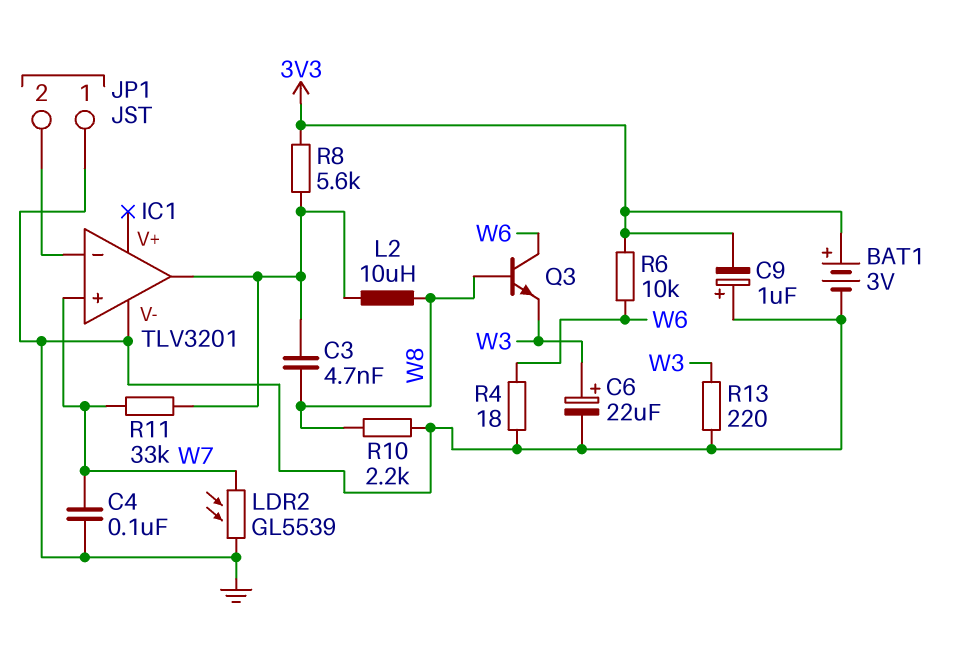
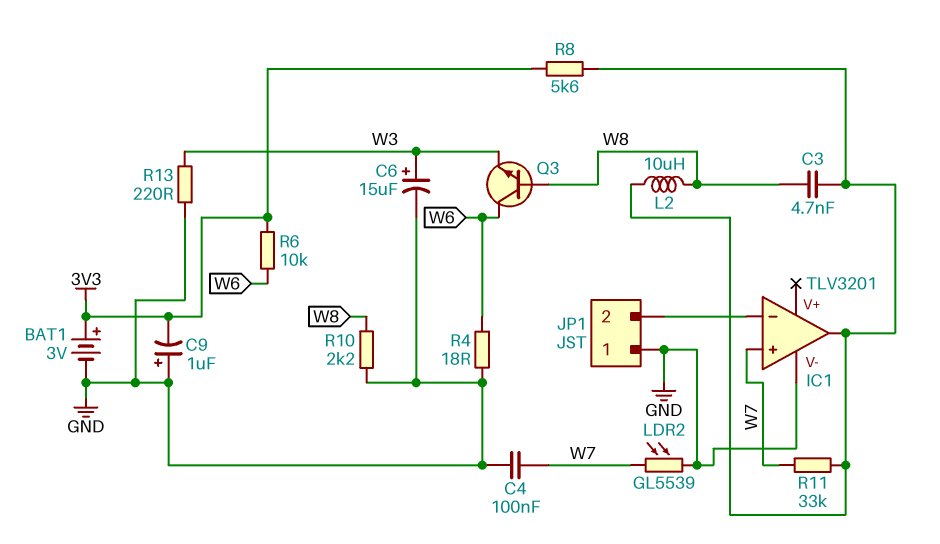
C6: 22uF (plus W3, minus GND) -> 15uF (plus W3, minus GND)

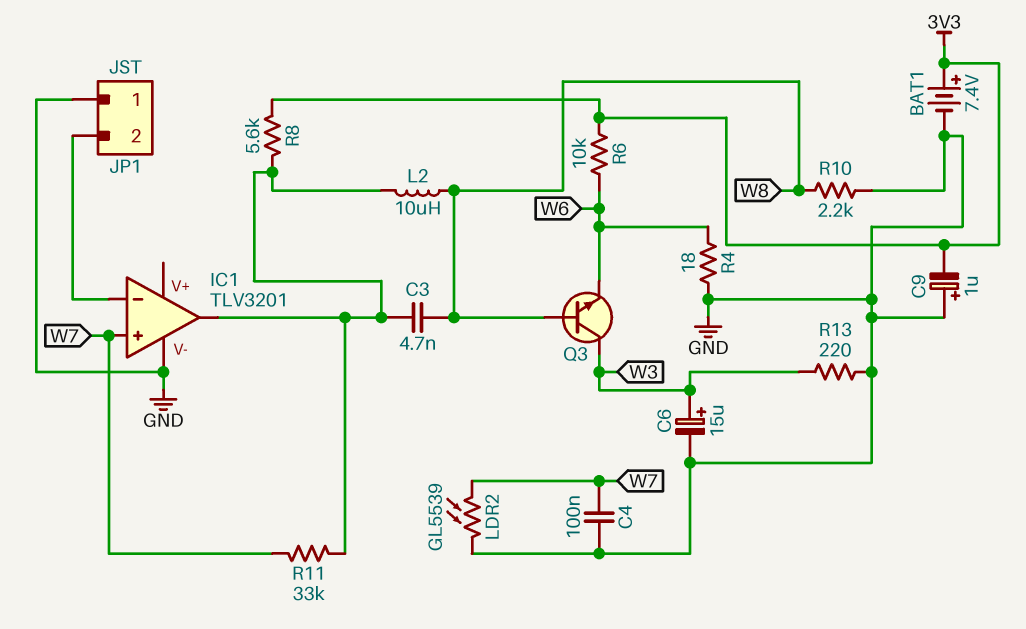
BAT1: 3V (plus 3V3, minus GND) -> 7.4V (plus 3V3, minus GND)
Q3: NPN (B W8, C W6, E W3) -> NPN (B W8, C W3, E W6)

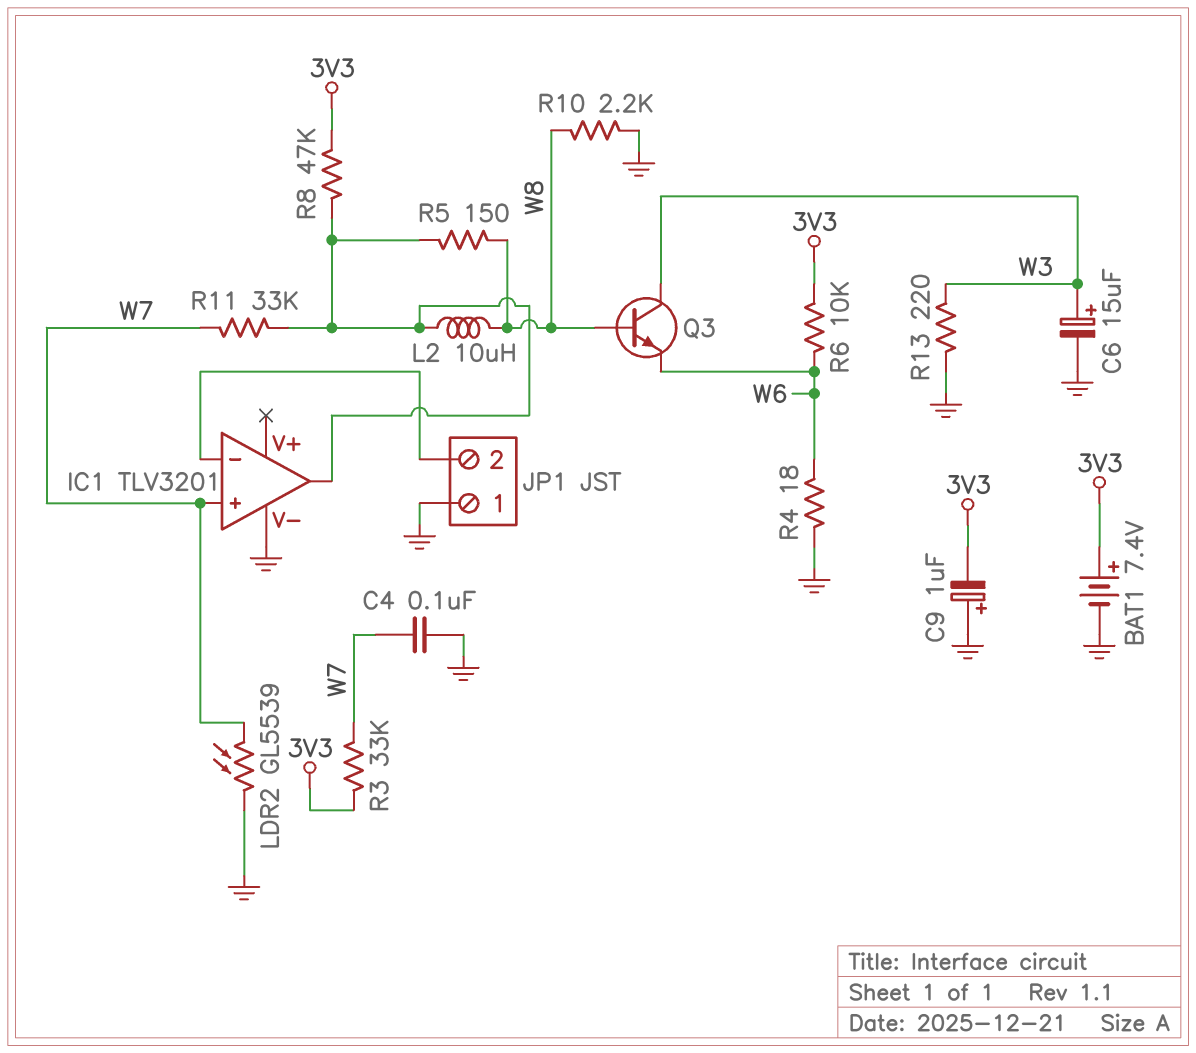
C3: 4.7nF (IC1/out, W8) -> none
R3: none -> 33k (3V3, W7)
R5: none -> 150 (IC1/out, W8)
R8: 5.6k (3V3, IC1/out) -> 47k (3V3, IC1/out)

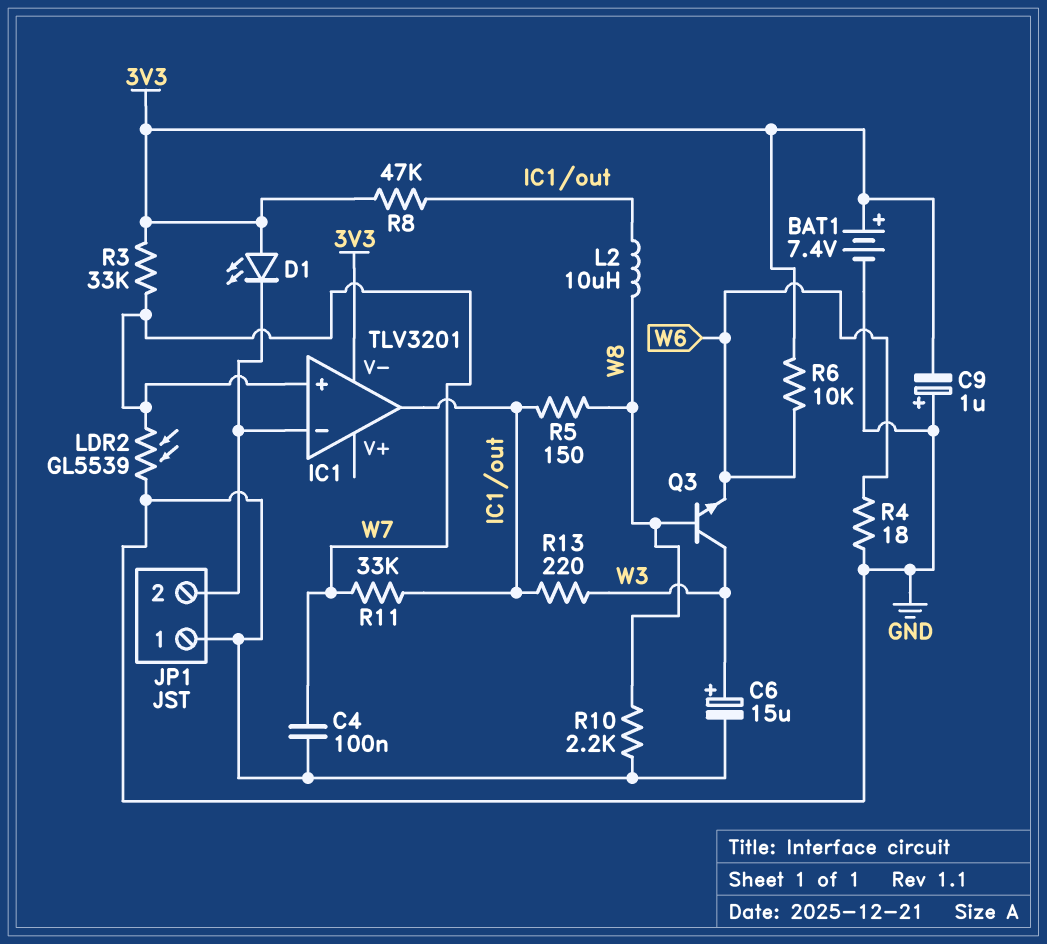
D1: none -> LED (A 3V3, K IC1/in-)
IC1 pin V-: GND -> 3V3
R13: 220 (GND, W3) -> 220 (IC1/out, W3)

